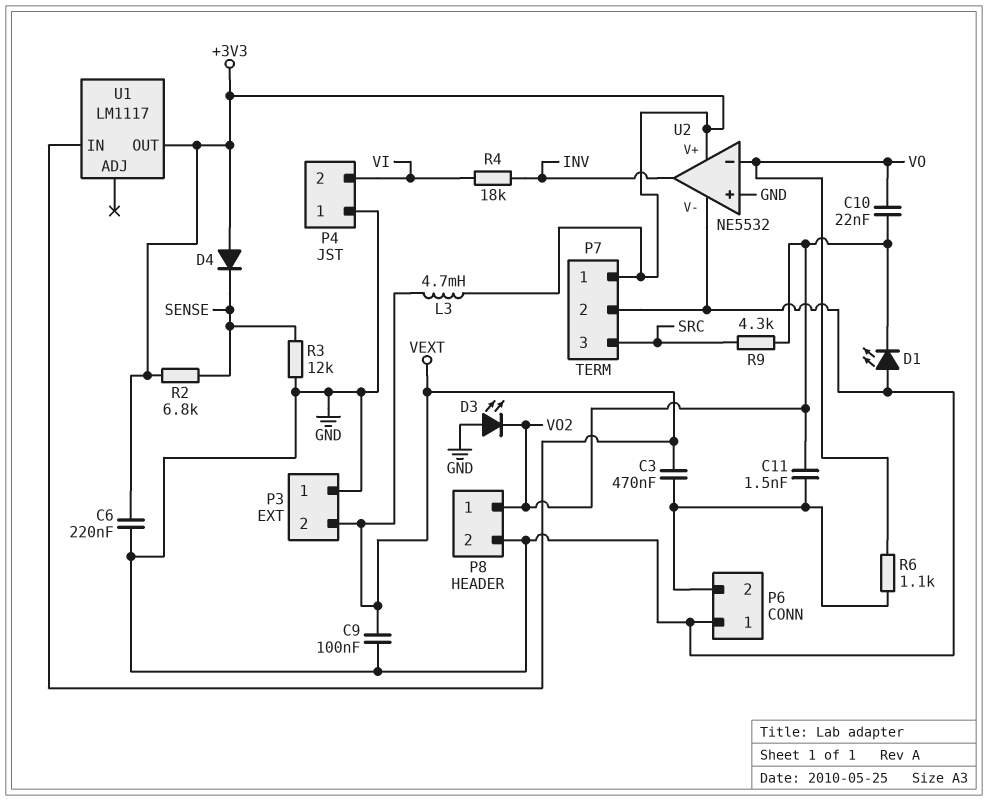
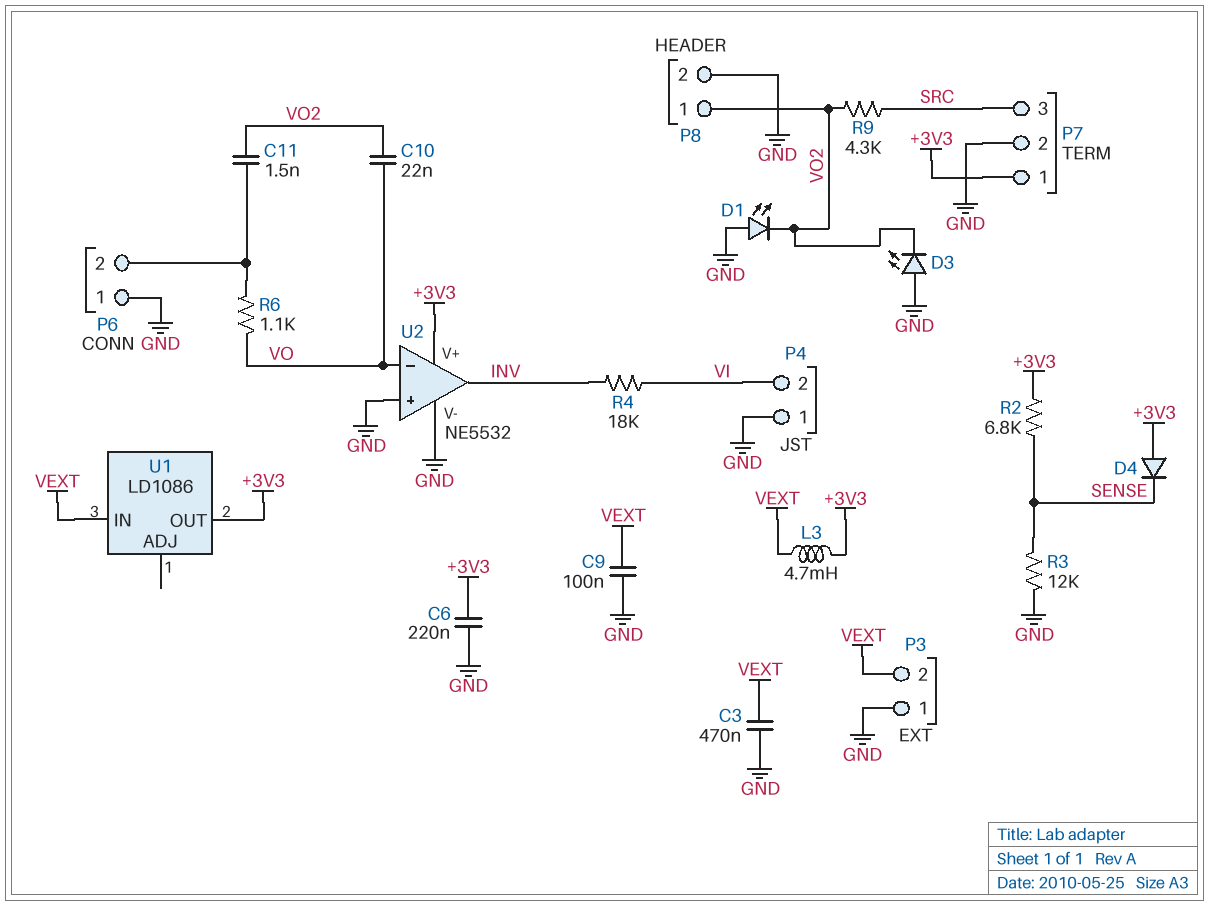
C3: 470nF (P6/2, VEXT) -> 470nF (GND, VEXT)
U1: LM1117 -> LD1086

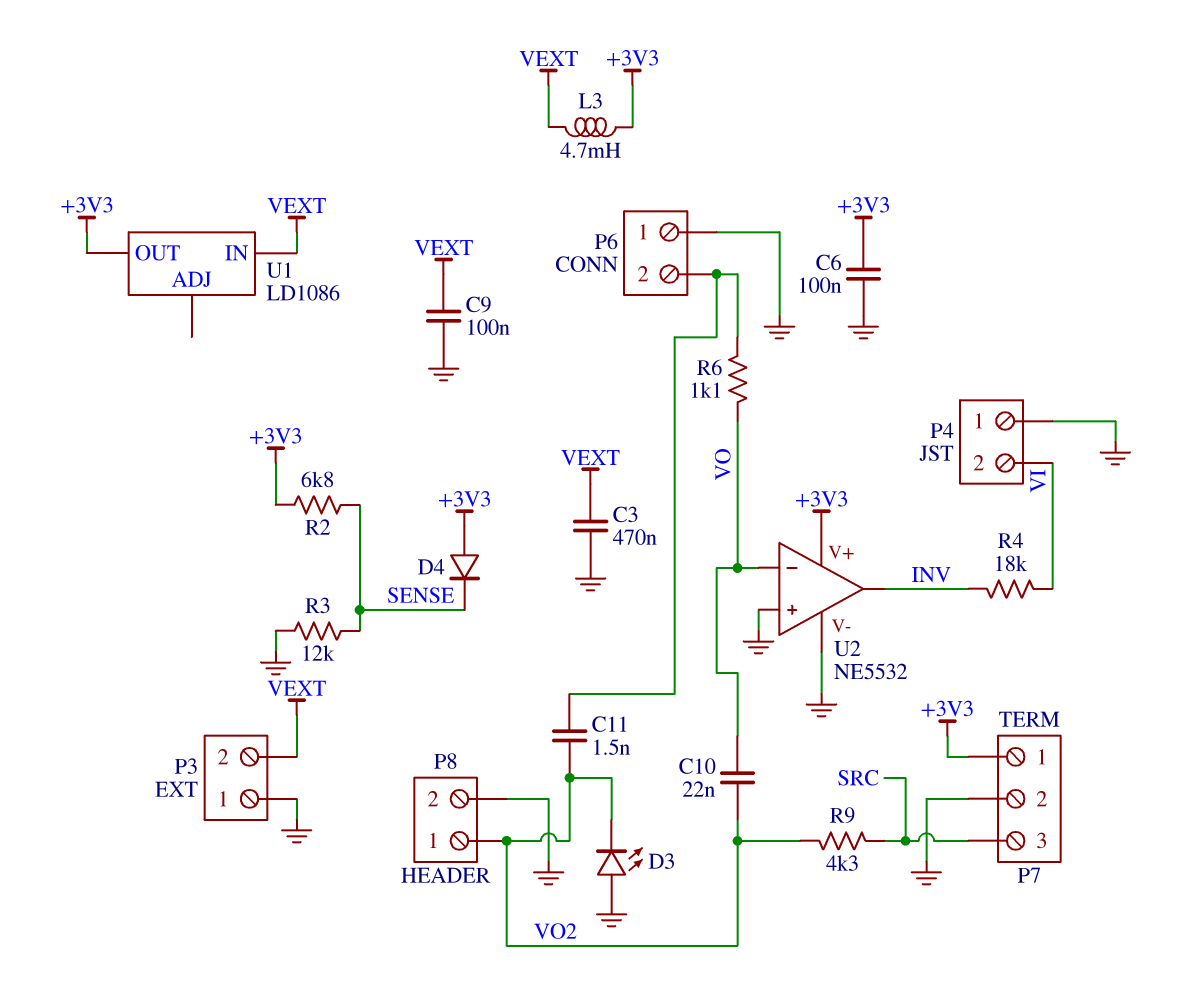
C6: 220nF (+3V3, GND) -> 100nF (+3V3, GND)
D1: LED (A GND, K VO2) -> none

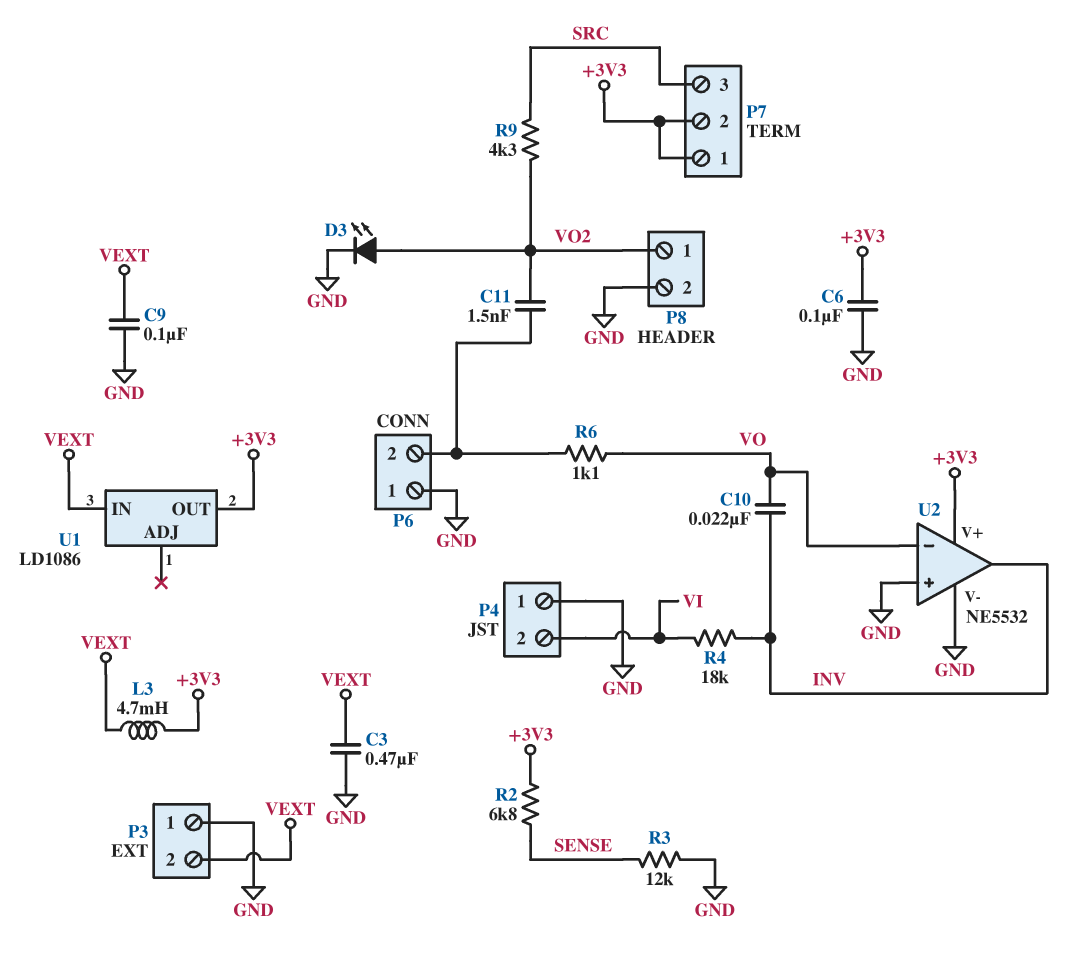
C10: 22nF (VO, VO2) -> 22nF (INV, VO)
D3: LED (A GND, K VO2) -> LED (A VO2, K GND)
D4: diode (A +3V3, K SENSE) -> none
P7 pin 2: GND -> +3V3

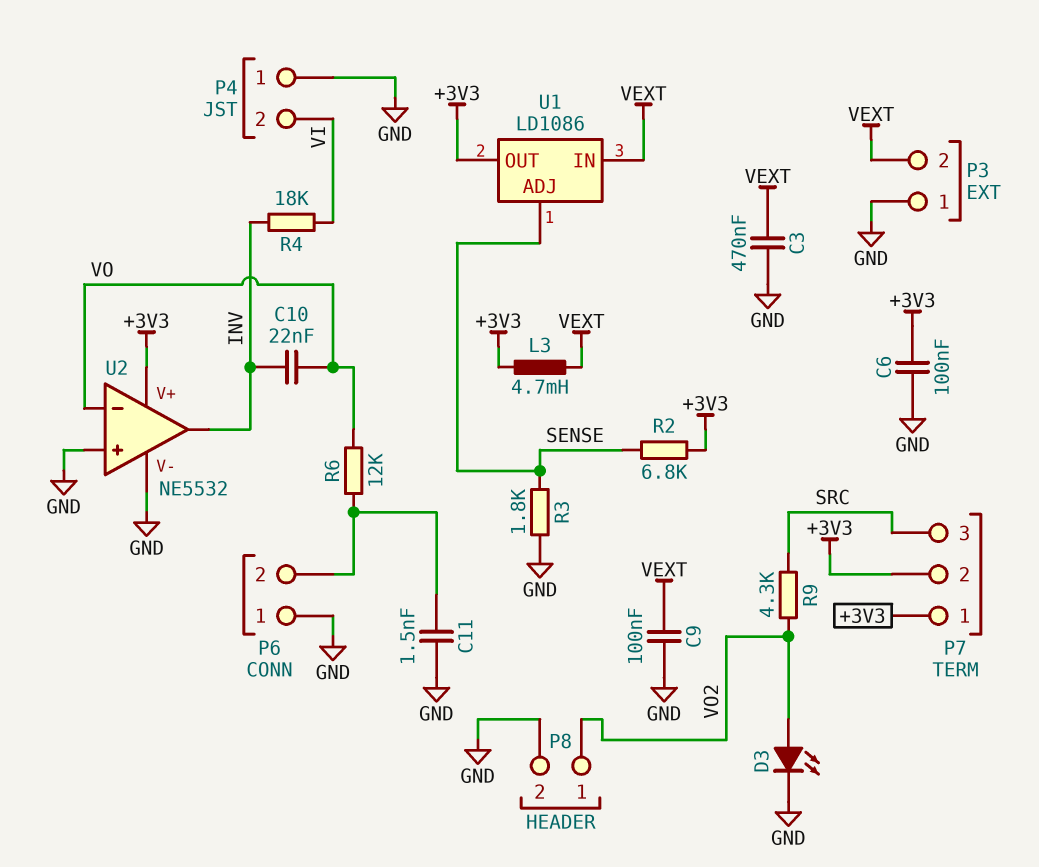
C11: 1.5nF (P6/2, VO2) -> 1.5nF (GND, P6/2)
R3: 12k (GND, SENSE) -> 1.8k (GND, SENSE)
R6: 1.1k (P6/2, VO) -> 12k (P6/2, VO)
U1 pin ADJ: none -> SENSE

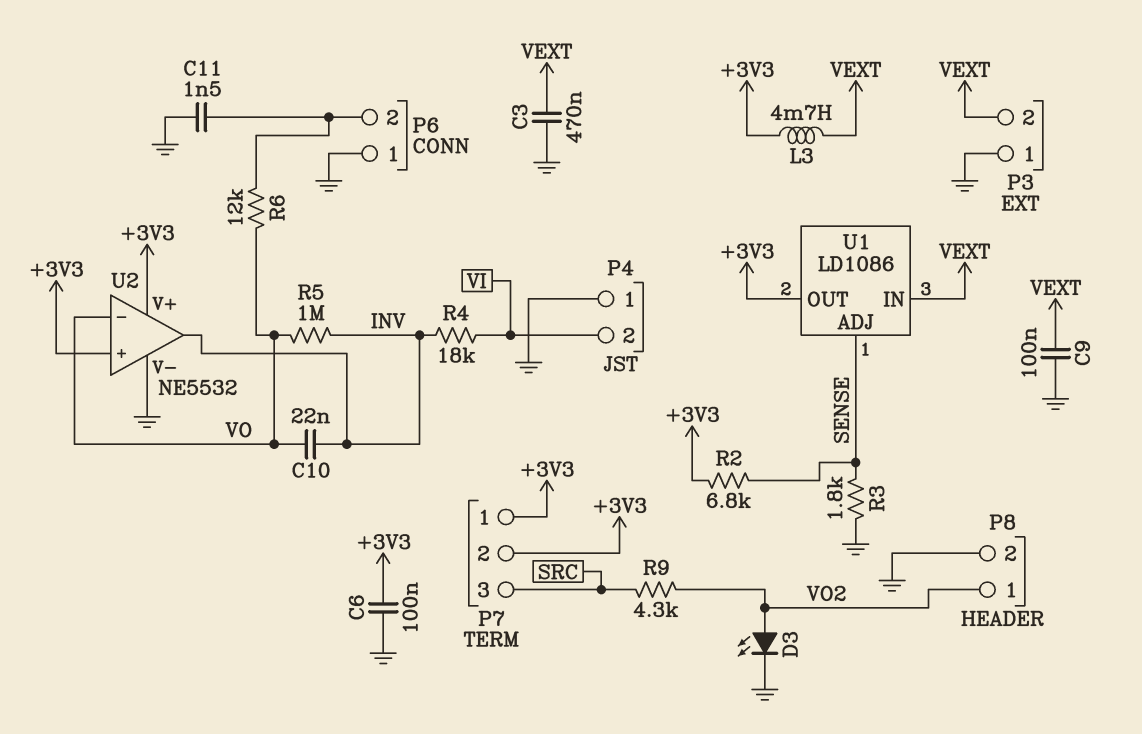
R5: none -> 1M (INV, VO)
U2 pin in+: GND -> +3V3

